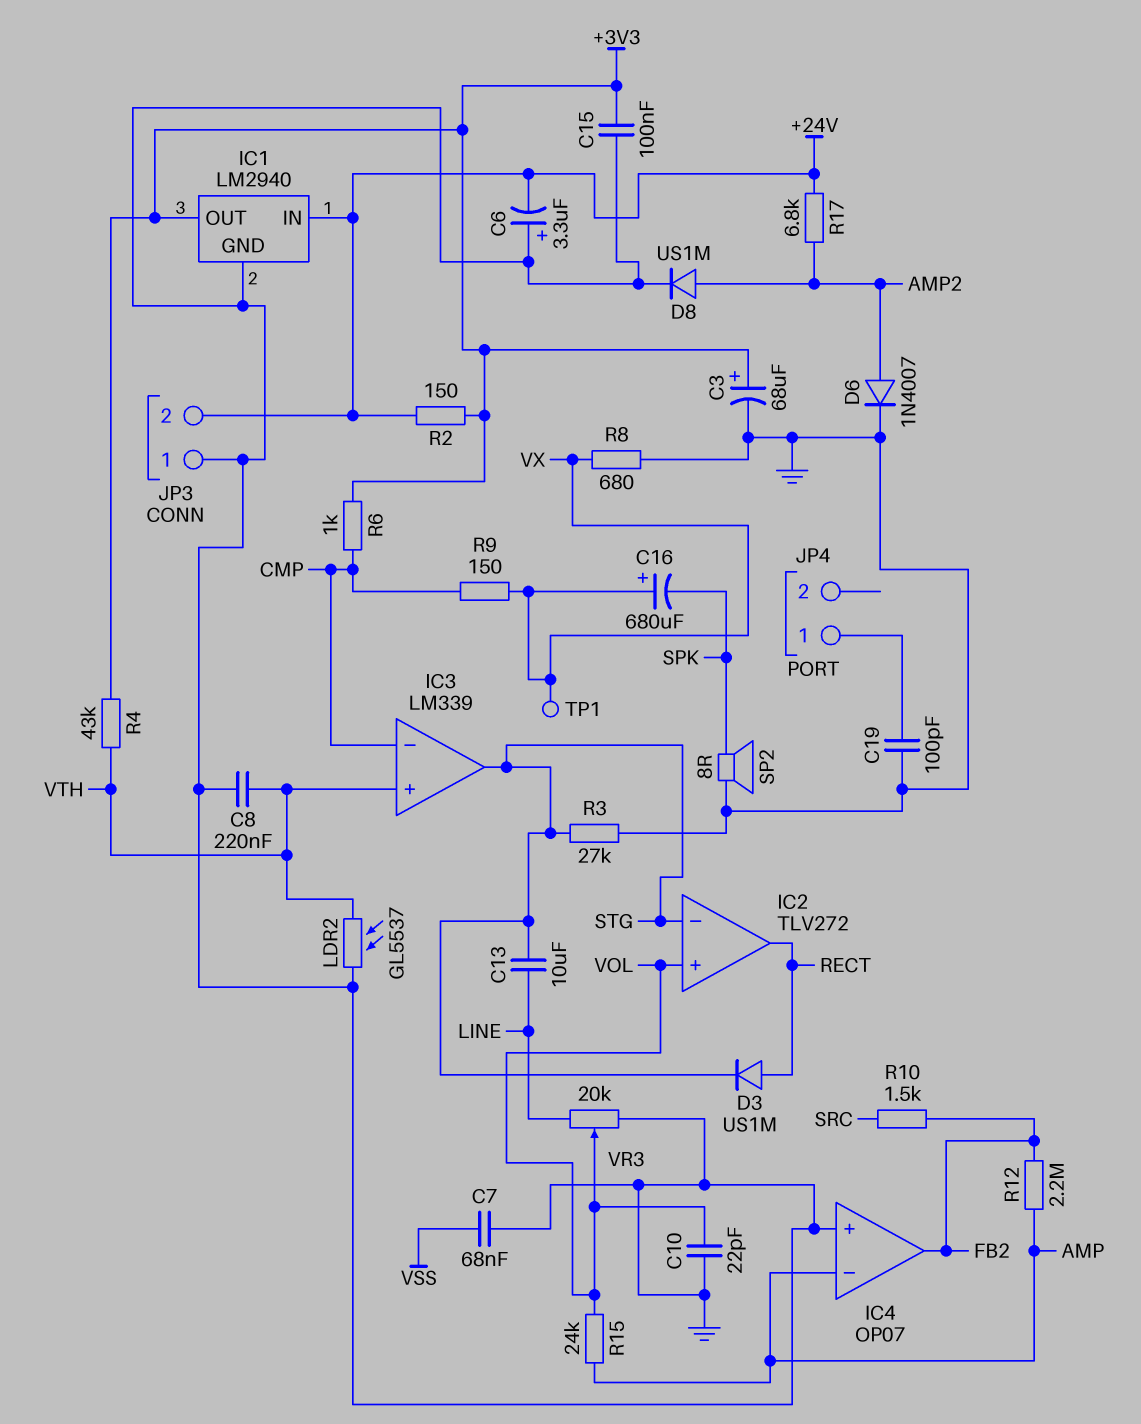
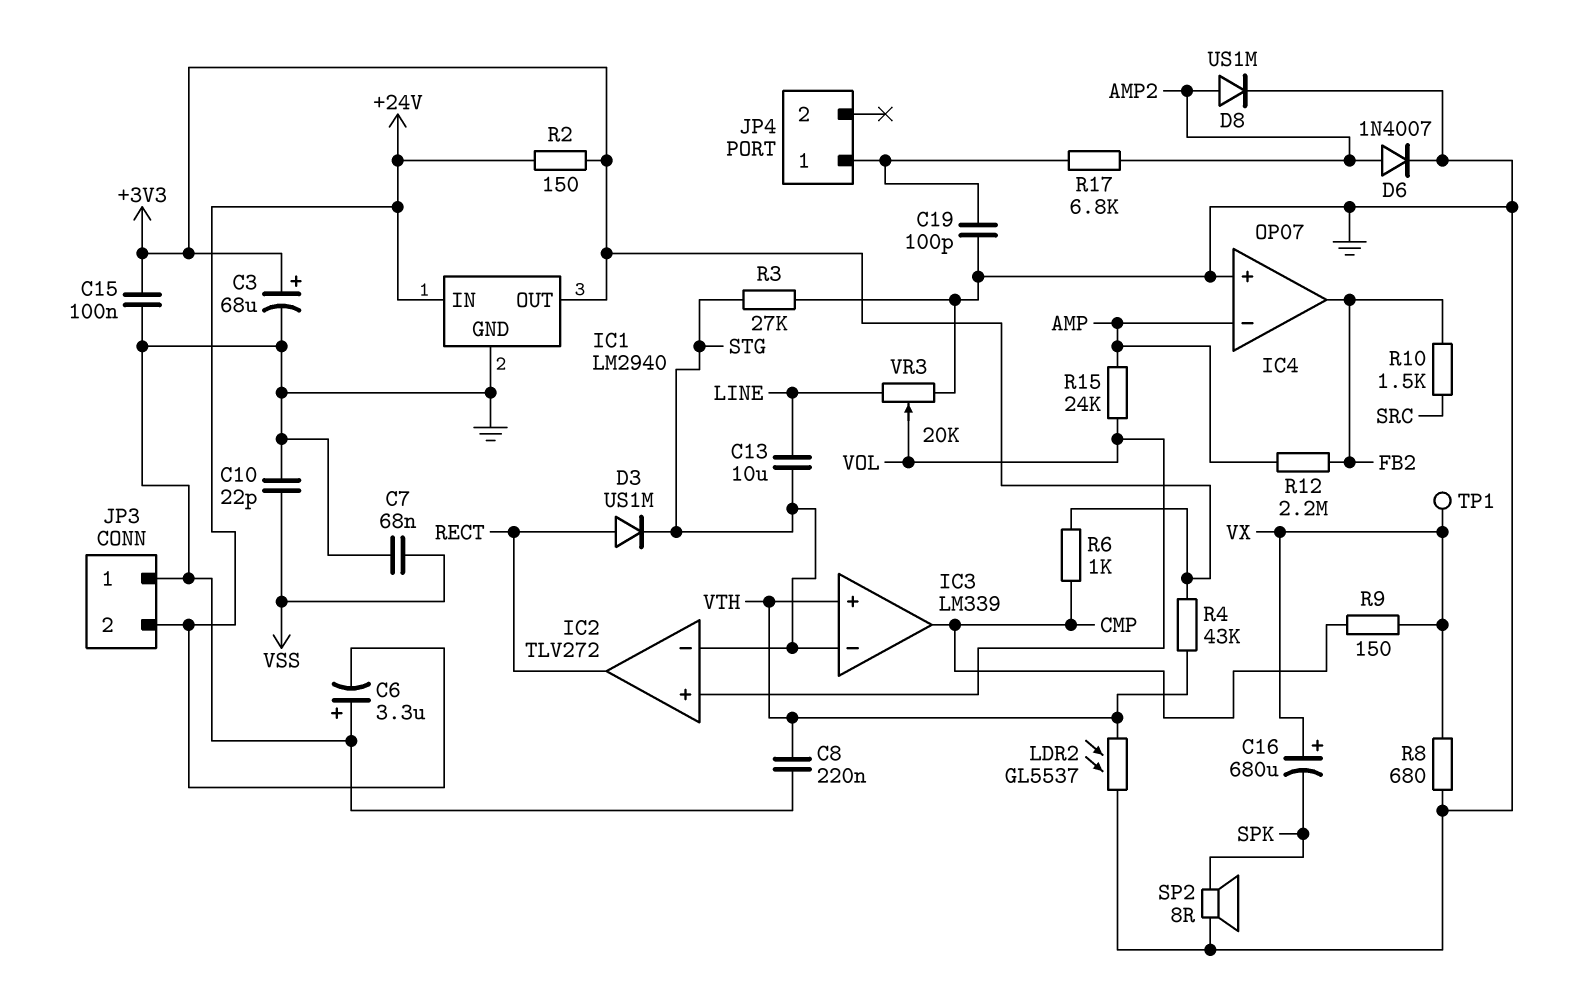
C10: 22pF (GND, VOL) -> 22pF (GND, VSS)
IC3 pin in-: CMP -> STG
IC3 pin out: STG -> CMP
R17: 6.8k (+24V, AMP2) -> 6.8k (AMP2, JP4/1)

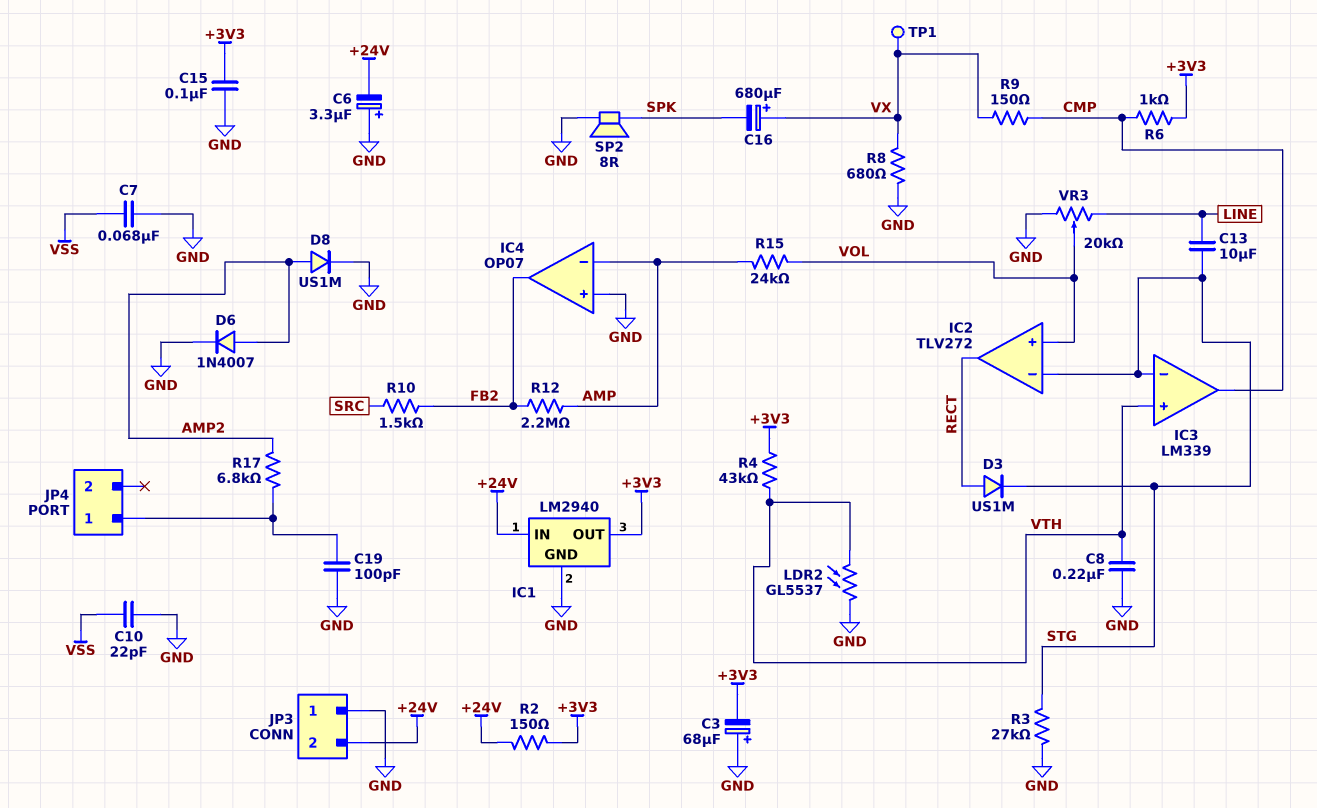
C3: 68uF (plus +3V3, minus GND) -> 68uF (plus GND, minus +3V3)

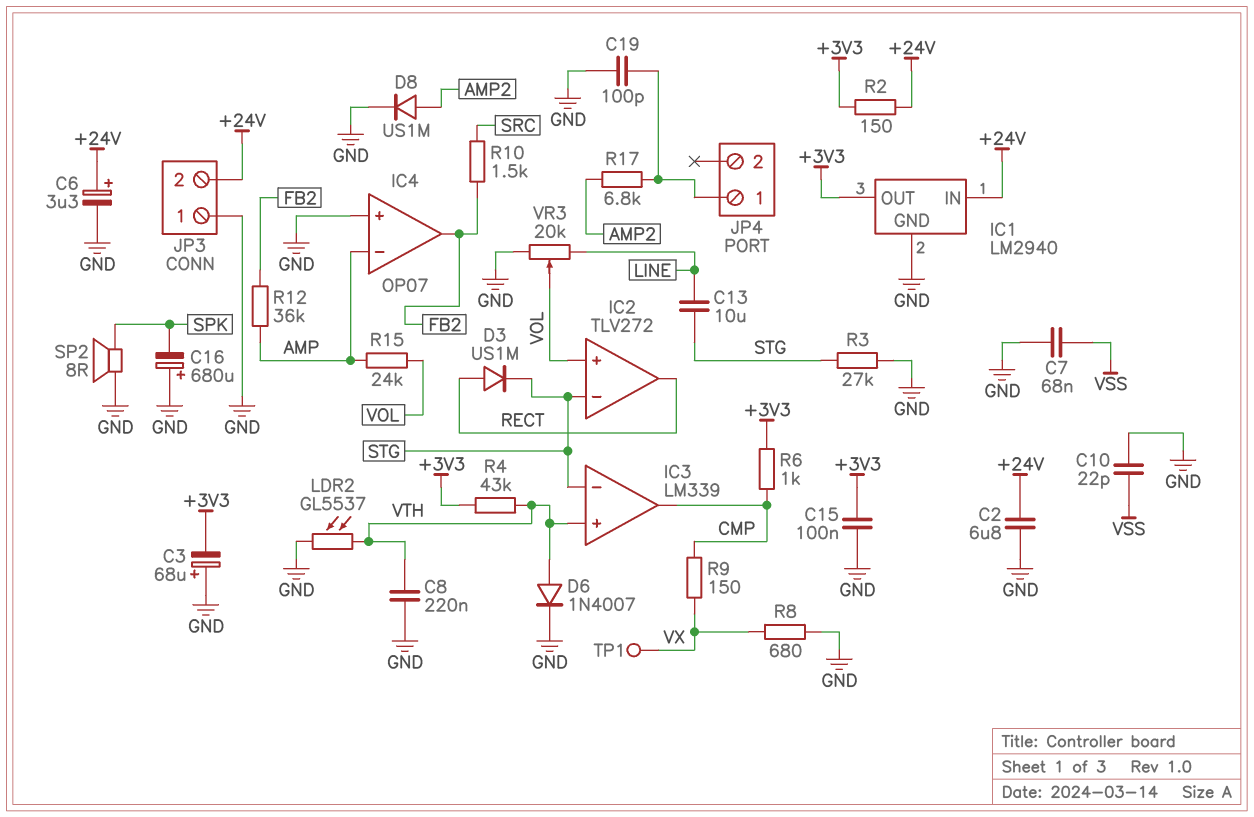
C2: none -> 6.8uF (+24V, GND)
C6: 3.3uF (plus GND, minus +24V) -> 3.3uF (plus +24V, minus GND)
C16: 680uF (plus VX, minus SPK) -> 680uF (plus GND, minus SPK)
D6: diode 1N4007 (A AMP2, K GND) -> diode 1N4007 (A VTH, K GND)
R12: 2.2M (AMP, FB2) -> 36k (AMP, FB2)

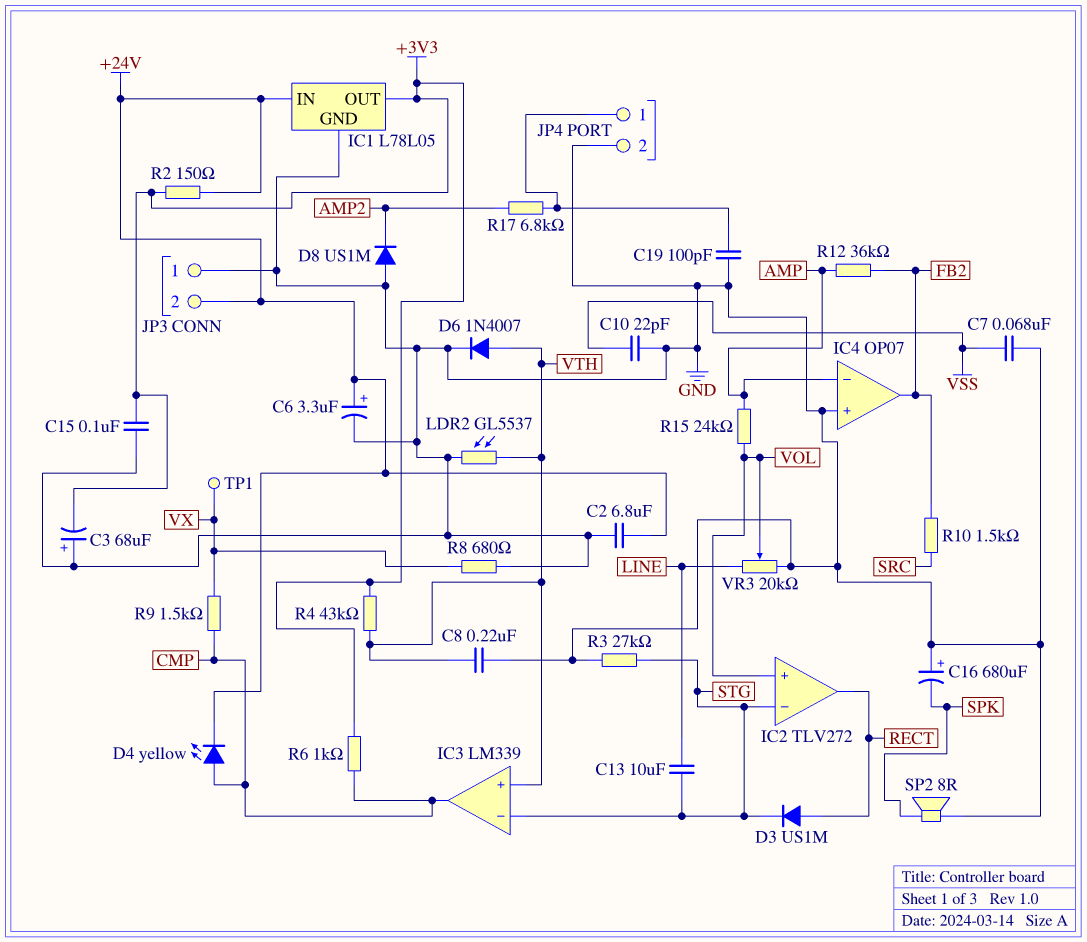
D4: none -> LED yellow (A CMP, K +24V)
D8: diode US1M (A AMP2, K GND) -> diode US1M (A GND, K AMP2)
IC1: LM2940 -> L78L05
JP4 pin 2: none -> GND
R9: 150 (CMP, VX) -> 1.5k (CMP, VX)

